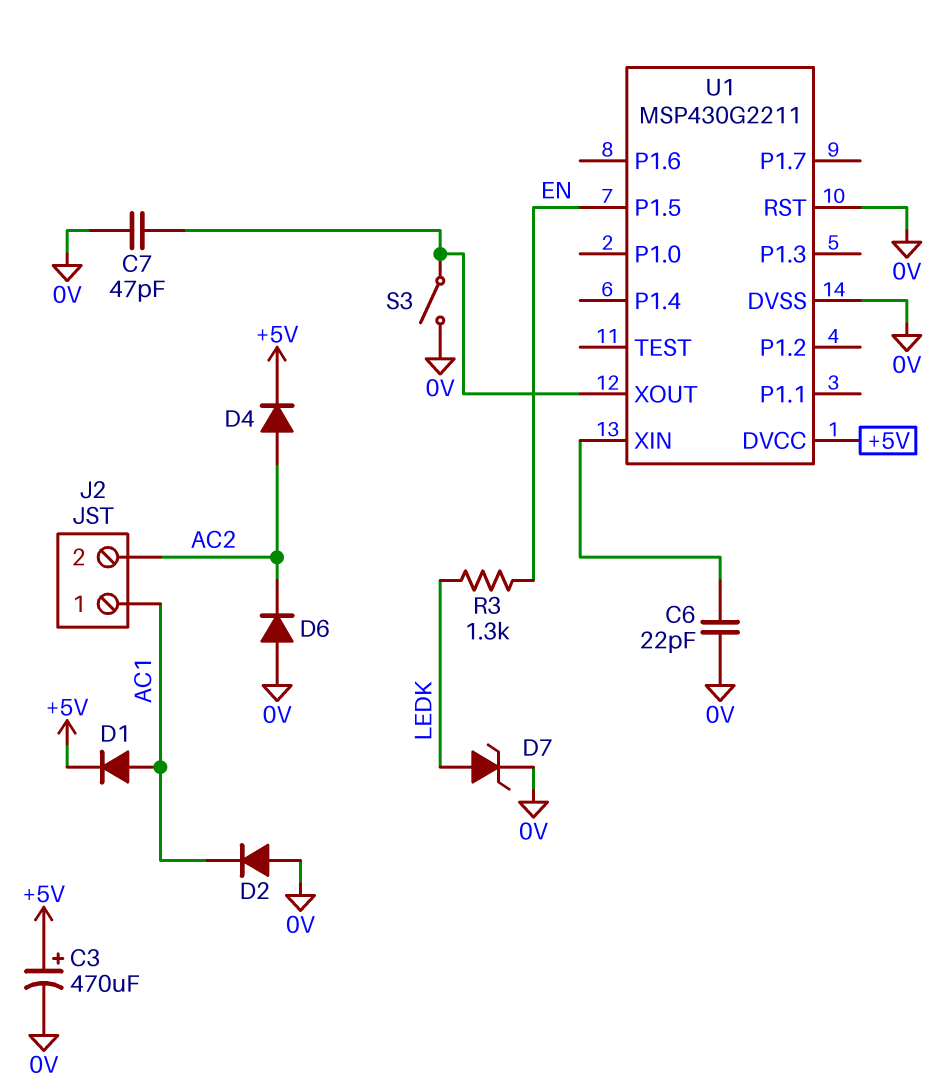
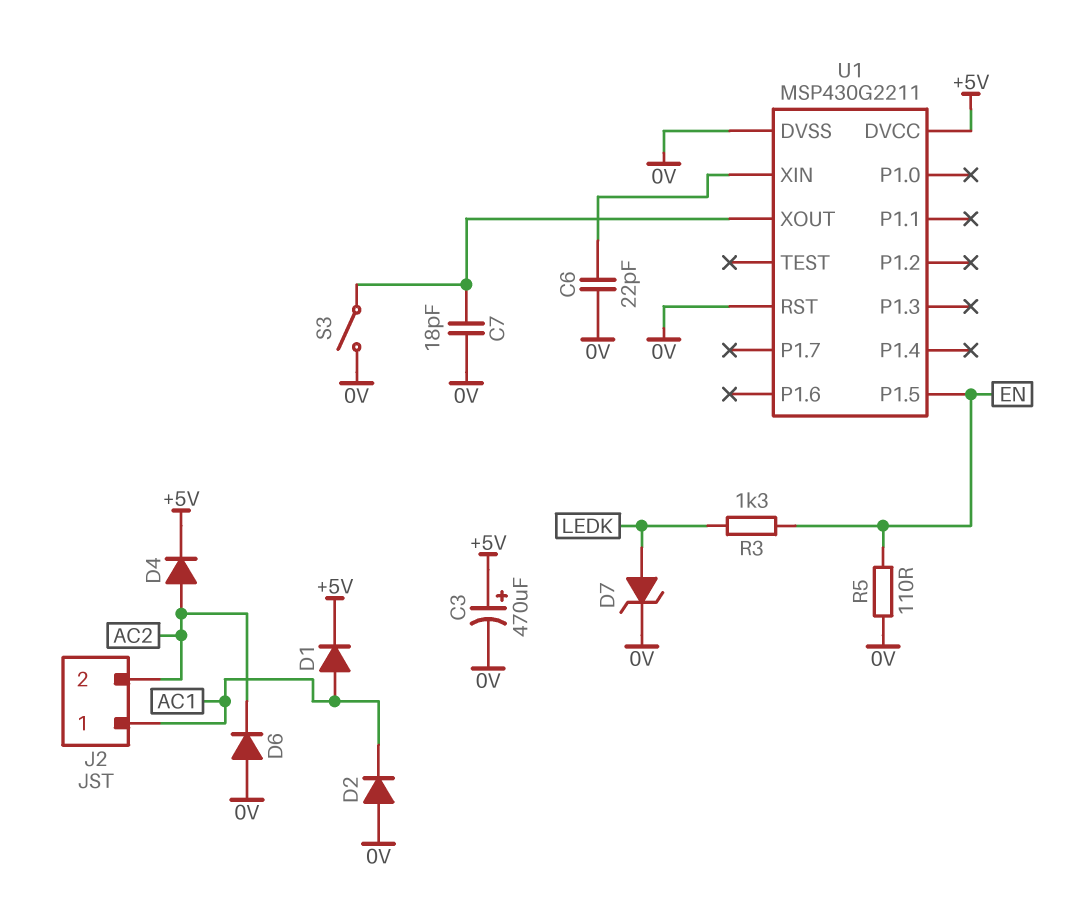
C7: 47pF (0V, U1/XOUT) -> 18pF (0V, U1/XOUT)
R5: none -> 110 (0V, EN)

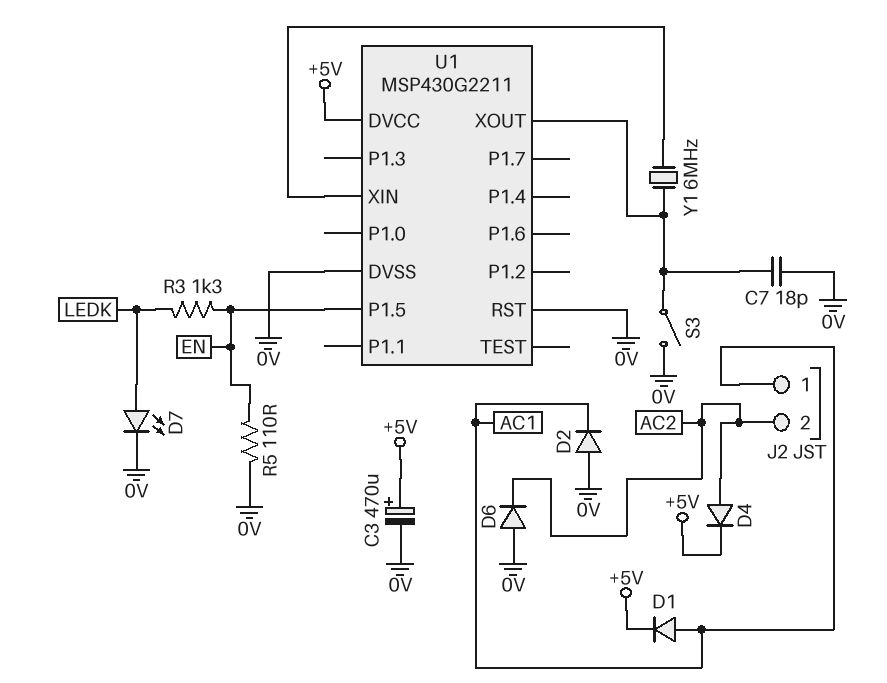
C6: 22pF (0V, U1/XIN) -> none
D7: zener (A LEDK, K 0V) -> LED (A LEDK, K 0V)
Y1: none -> 6MHz (U1/XIN, U1/XOUT)

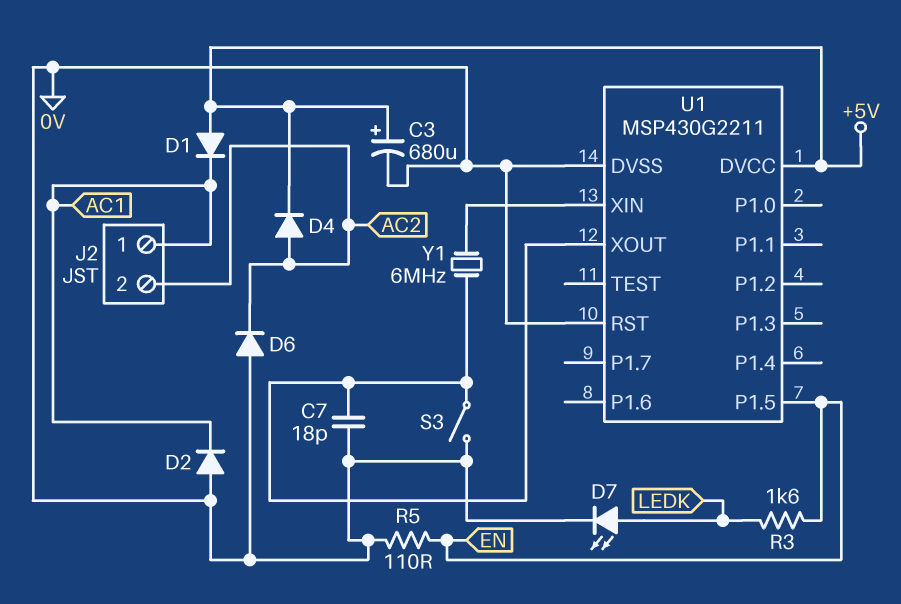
C3: 470uF (plus +5V, minus 0V) -> 680uF (plus +5V, minus 0V)
D1: diode (A AC1, K +5V) -> diode (A +5V, K AC1)
R3: 1.3k (EN, LEDK) -> 1.6k (EN, LEDK)

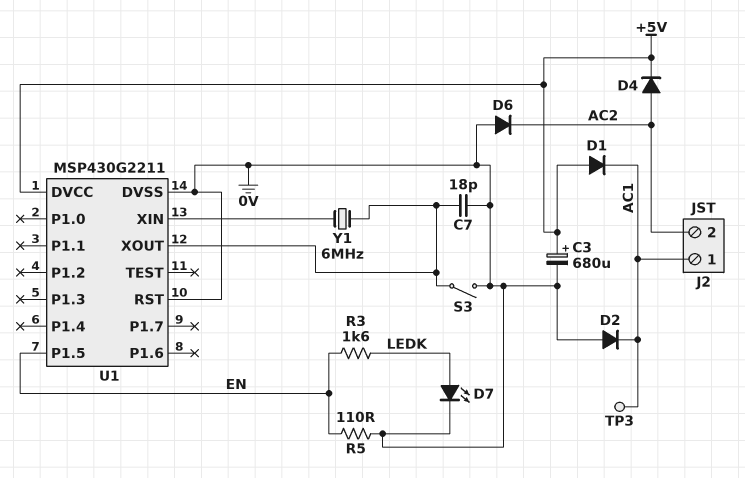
TP3: none -> test point (AC1)

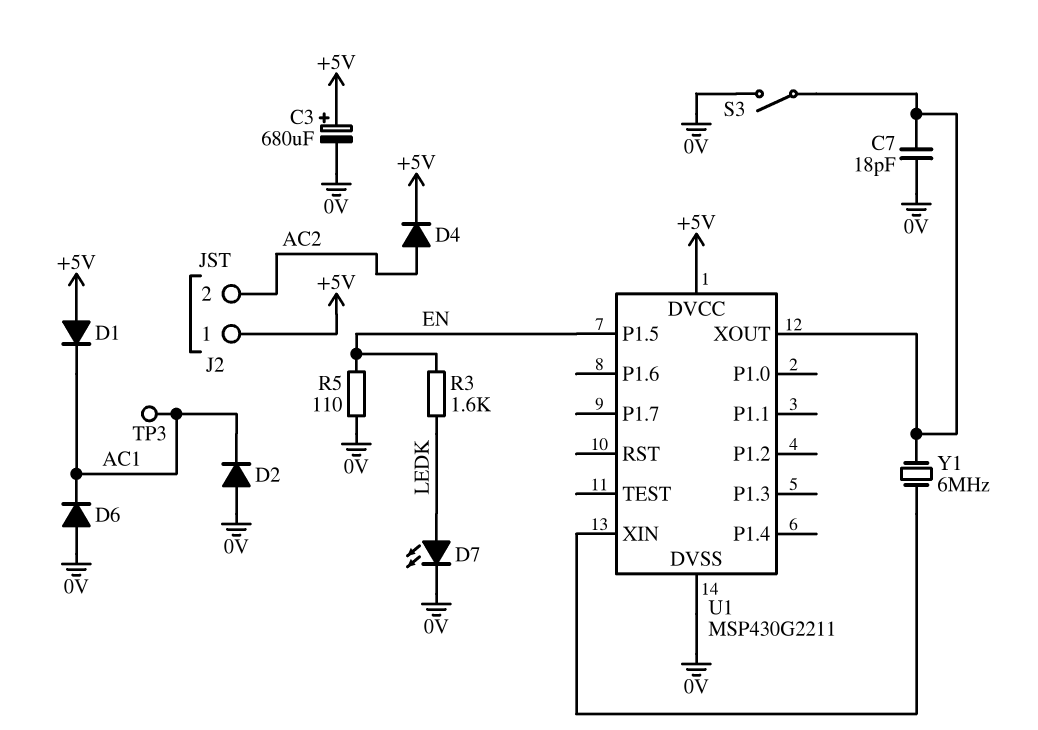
D6: diode (A 0V, K AC2) -> diode (A 0V, K AC1)
J2 pin 1: AC1 -> +5V
U1 pin RST: 0V -> none

